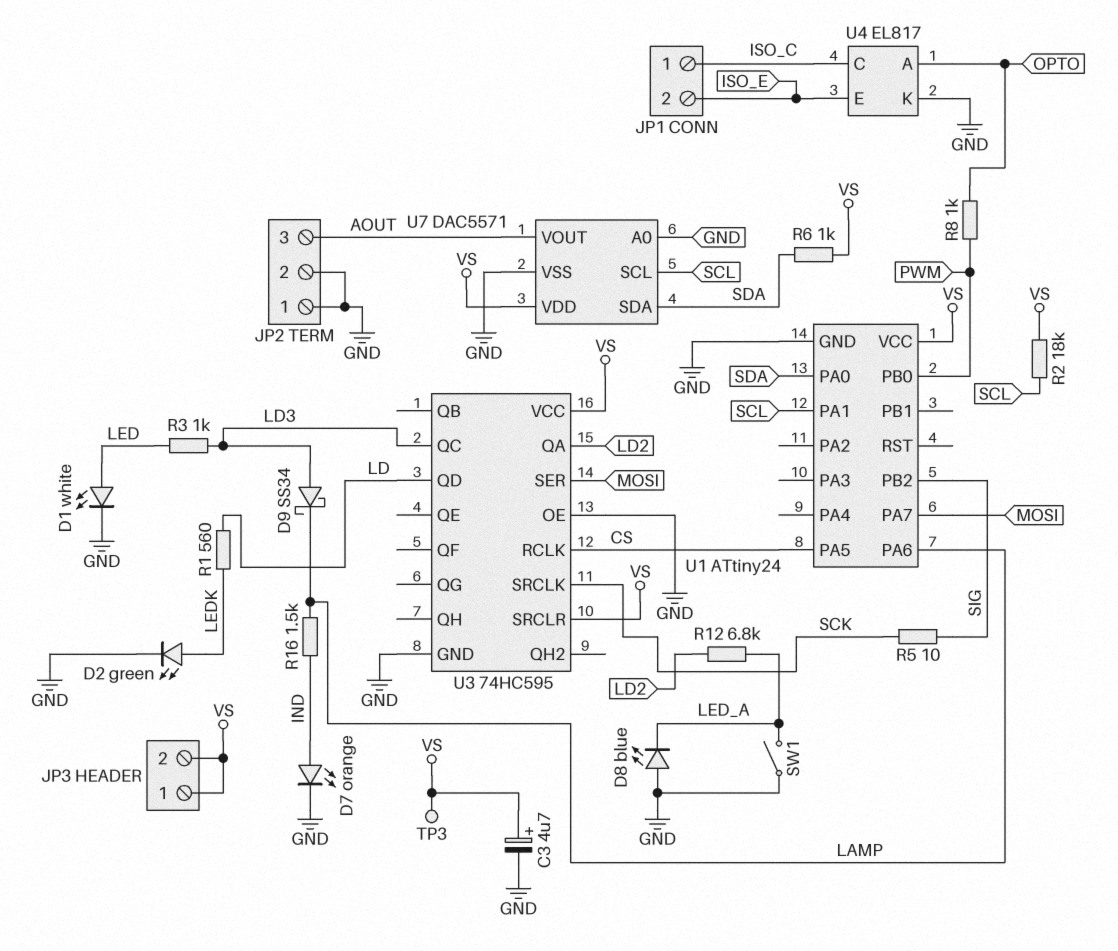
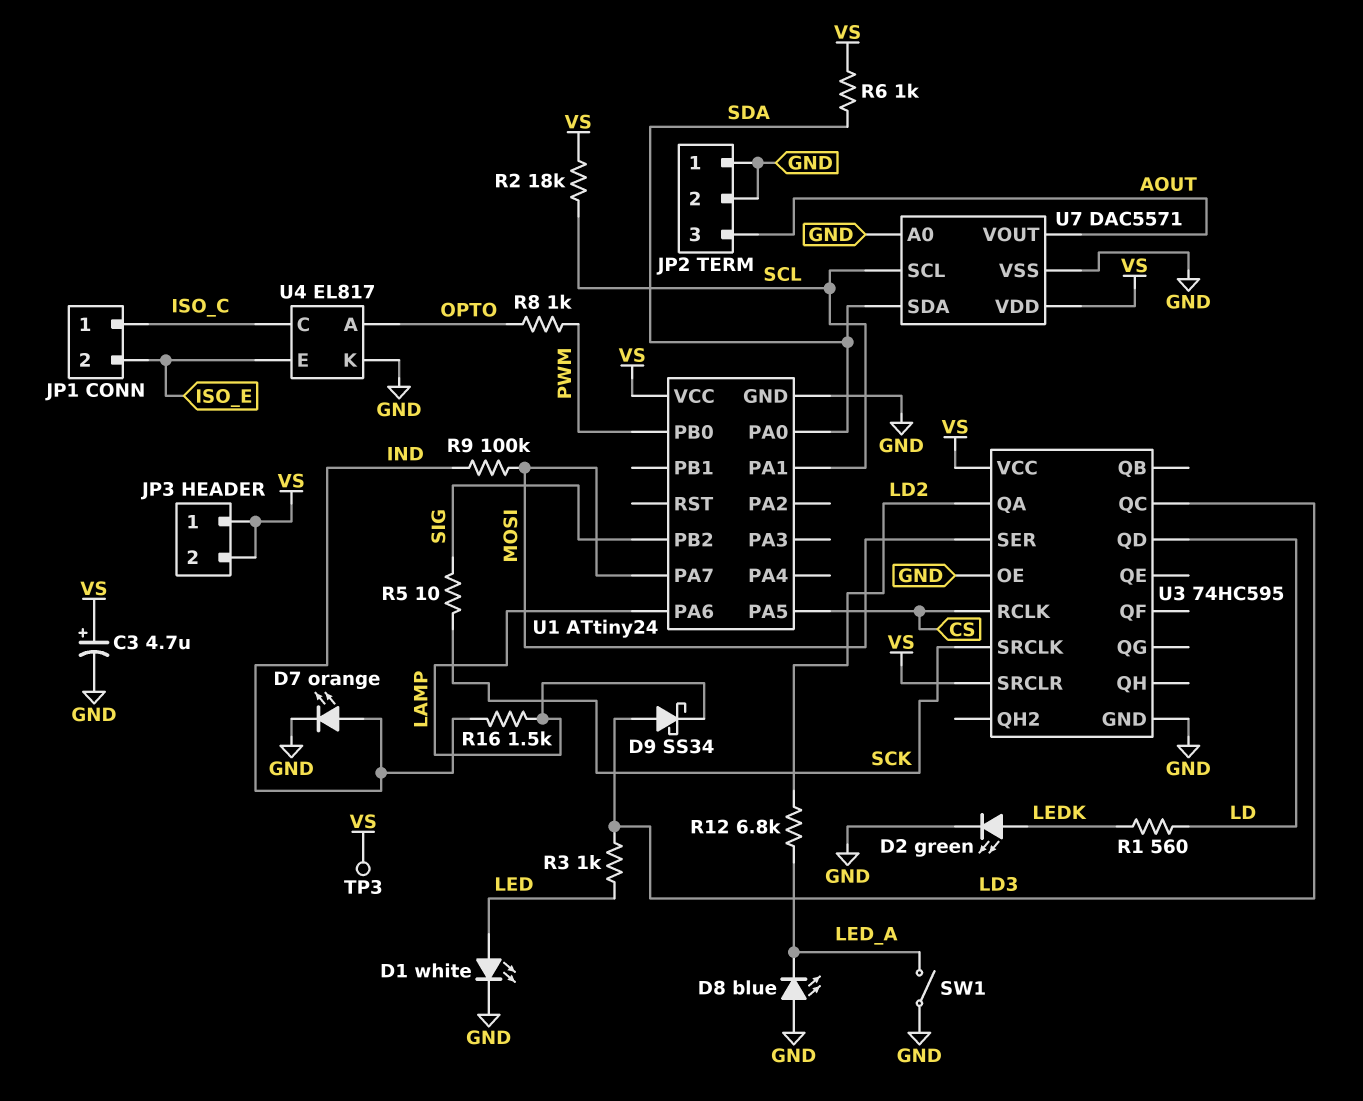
R9: none -> 100k (IND, MOSI)

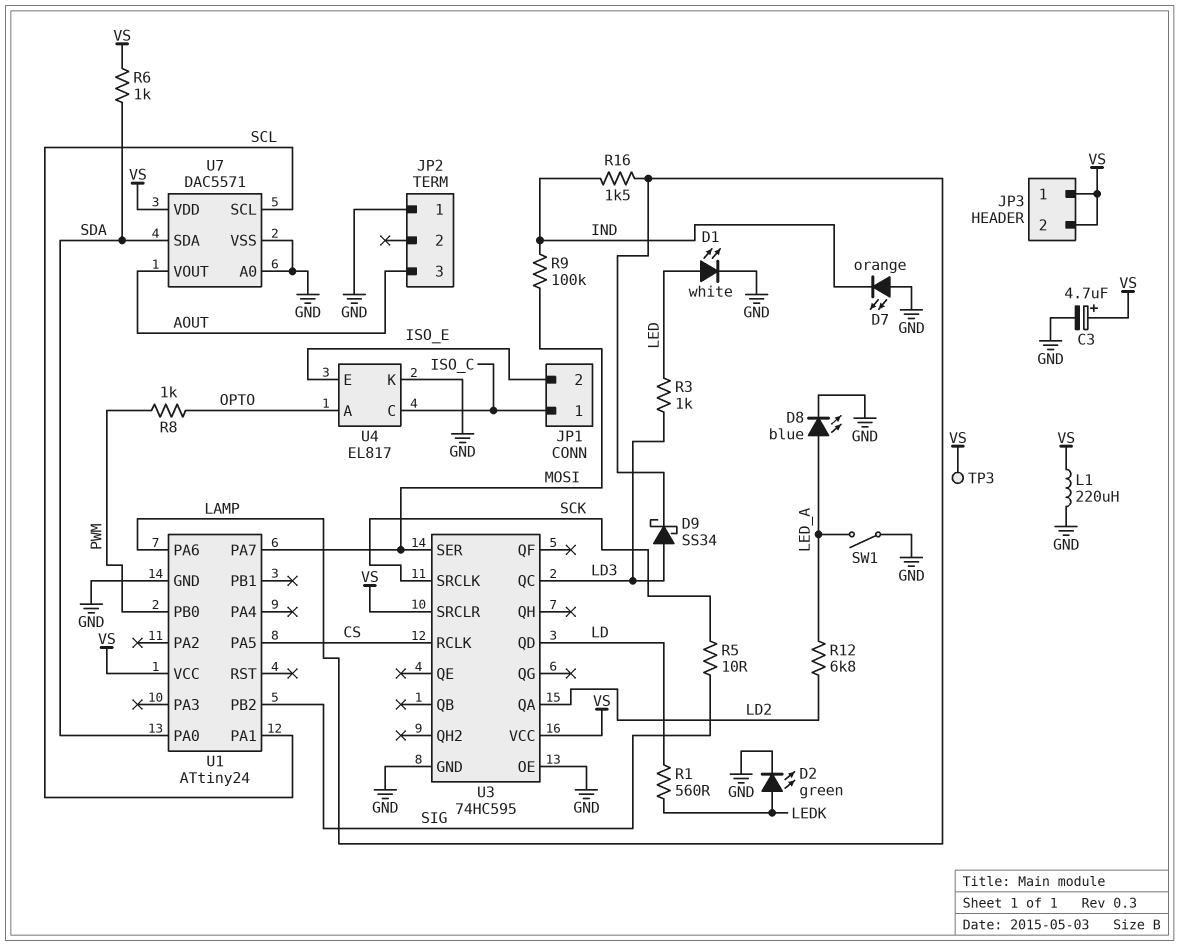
D7: LED orange (A IND, K GND) -> LED orange (A GND, K IND)
D8: LED blue (A GND, K LED_A) -> LED blue (A LED_A, K GND)
JP2 pin 2: GND -> none
L1: none -> 220uH (GND, VS)
R2: 18k (SCL, VS) -> none

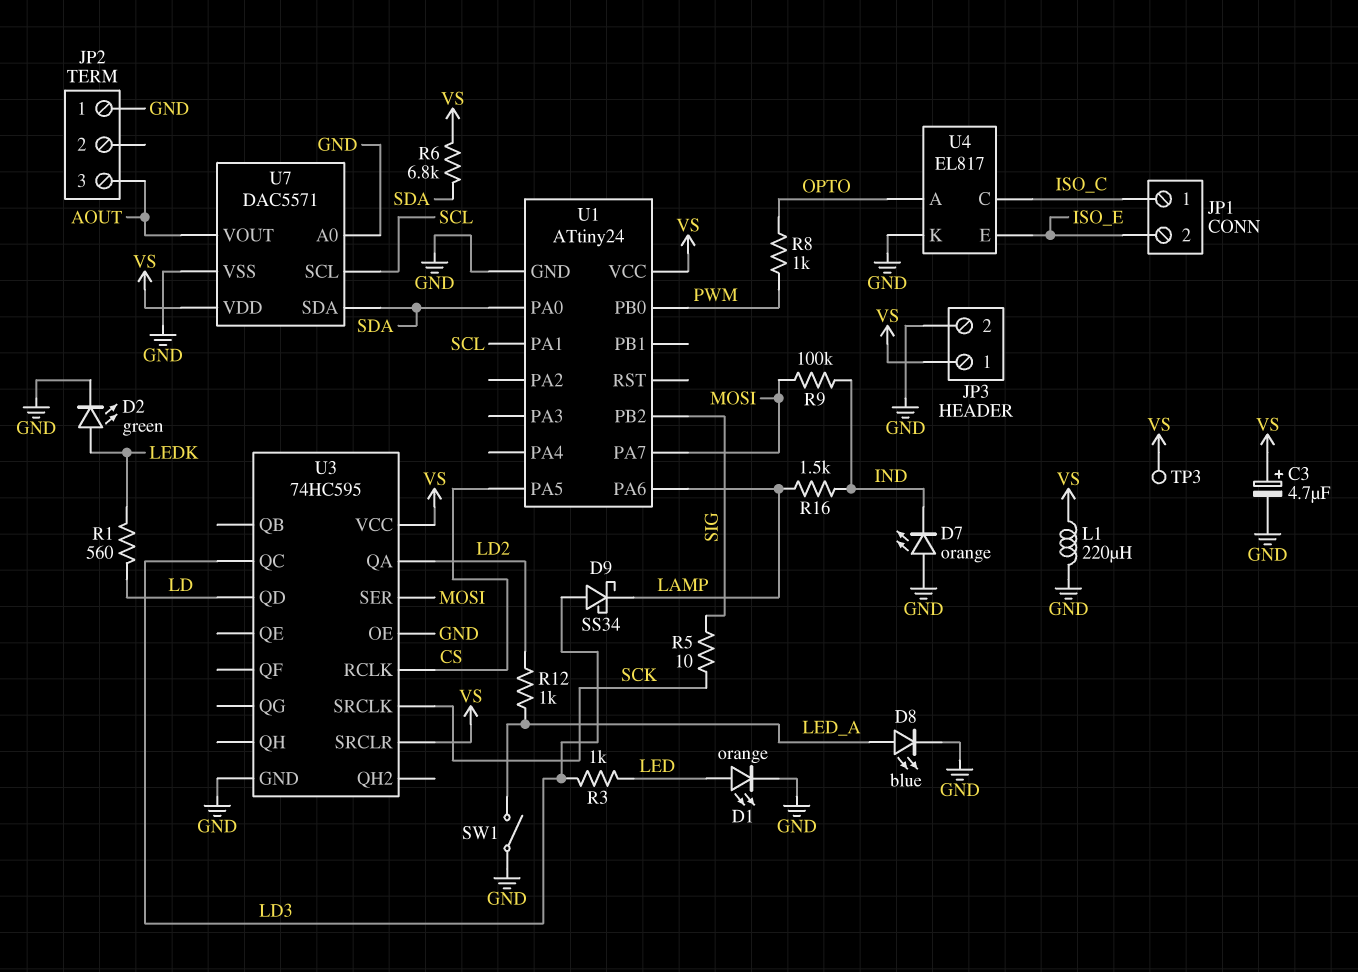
D1: LED white (A LED, K GND) -> LED orange (A LED, K GND)
JP3 pin 2: VS -> GND
R6: 1k (SDA, VS) -> 6.8k (SDA, VS)
R12: 6.8k (LD2, LED_A) -> 1k (LD2, LED_A)

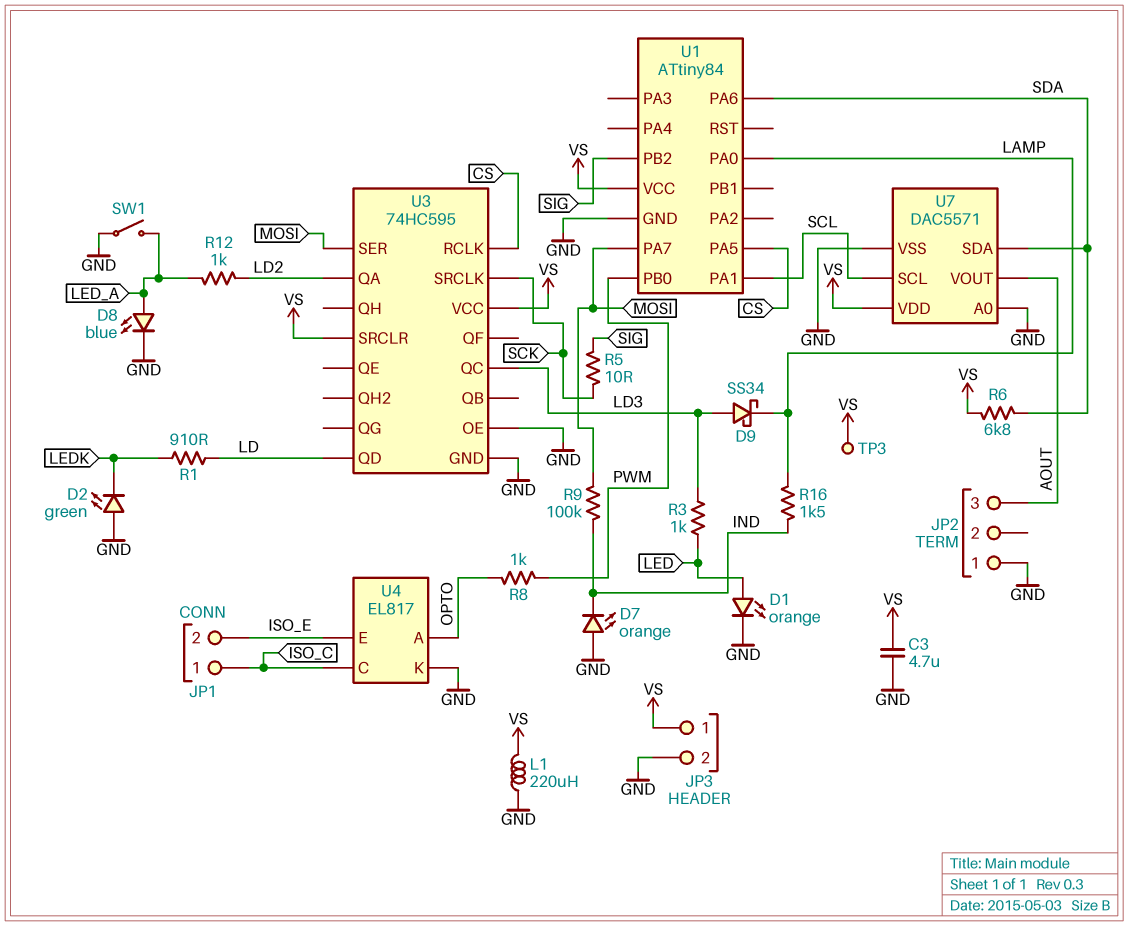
C3: 4.7uF (plus VS, minus GND) -> 4.7uF (GND, VS)
D2: LED green (A LEDK, K GND) -> LED green (A GND, K LEDK)
R1: 560 (LD, LEDK) -> 910 (LD, LEDK)
U1: ATtiny24 -> ATtiny84
U1 pin PA0: SDA -> LAMP
U1 pin PA6: LAMP -> SDA

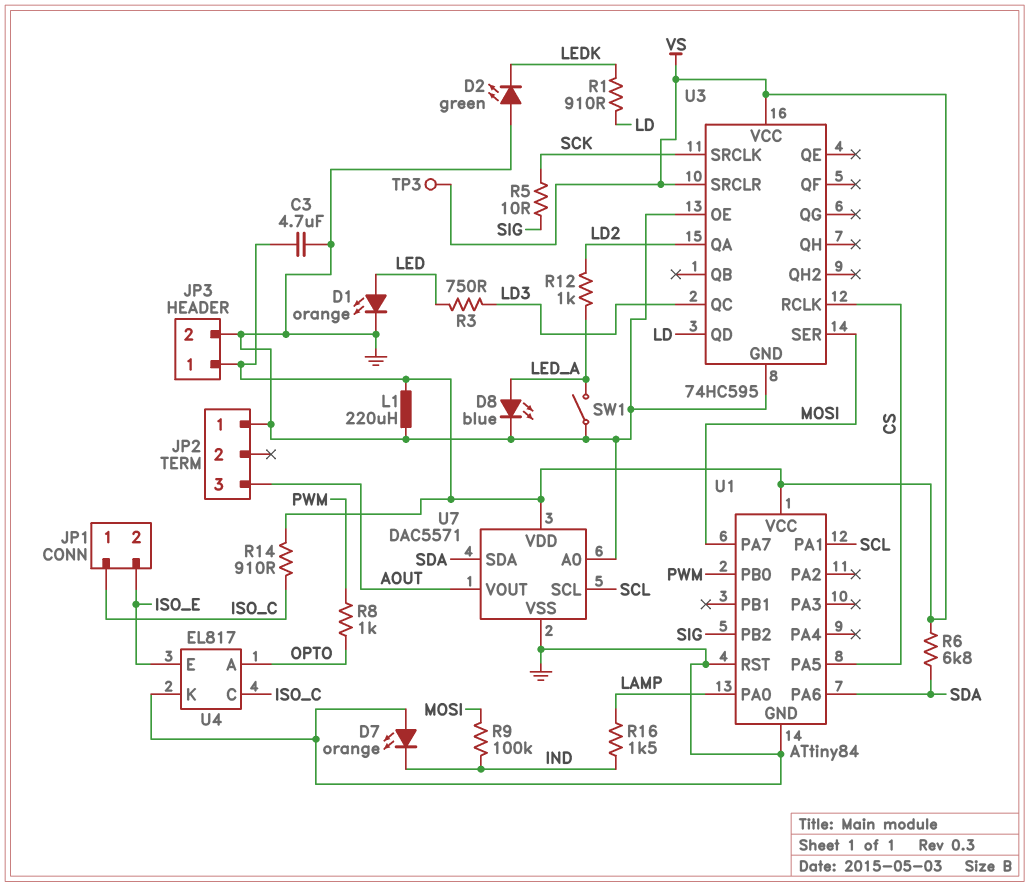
D9: schottky SS34 (A LD3, K LAMP) -> none
R3: 1k (LD3, LED) -> 750 (LD3, LED)
R14: none -> 910 (ISO_C, VS)
U1 pin RST: none -> GND

